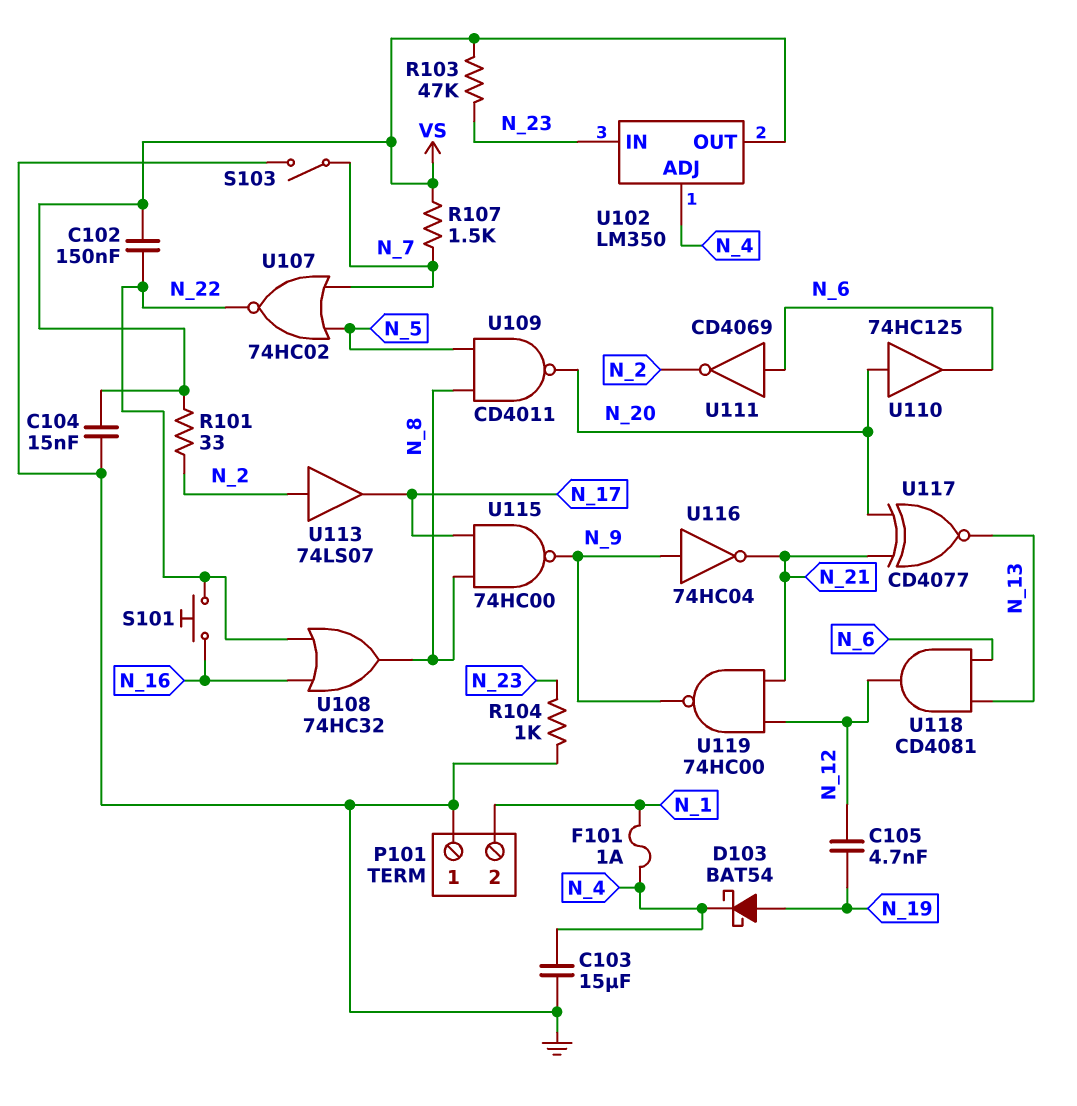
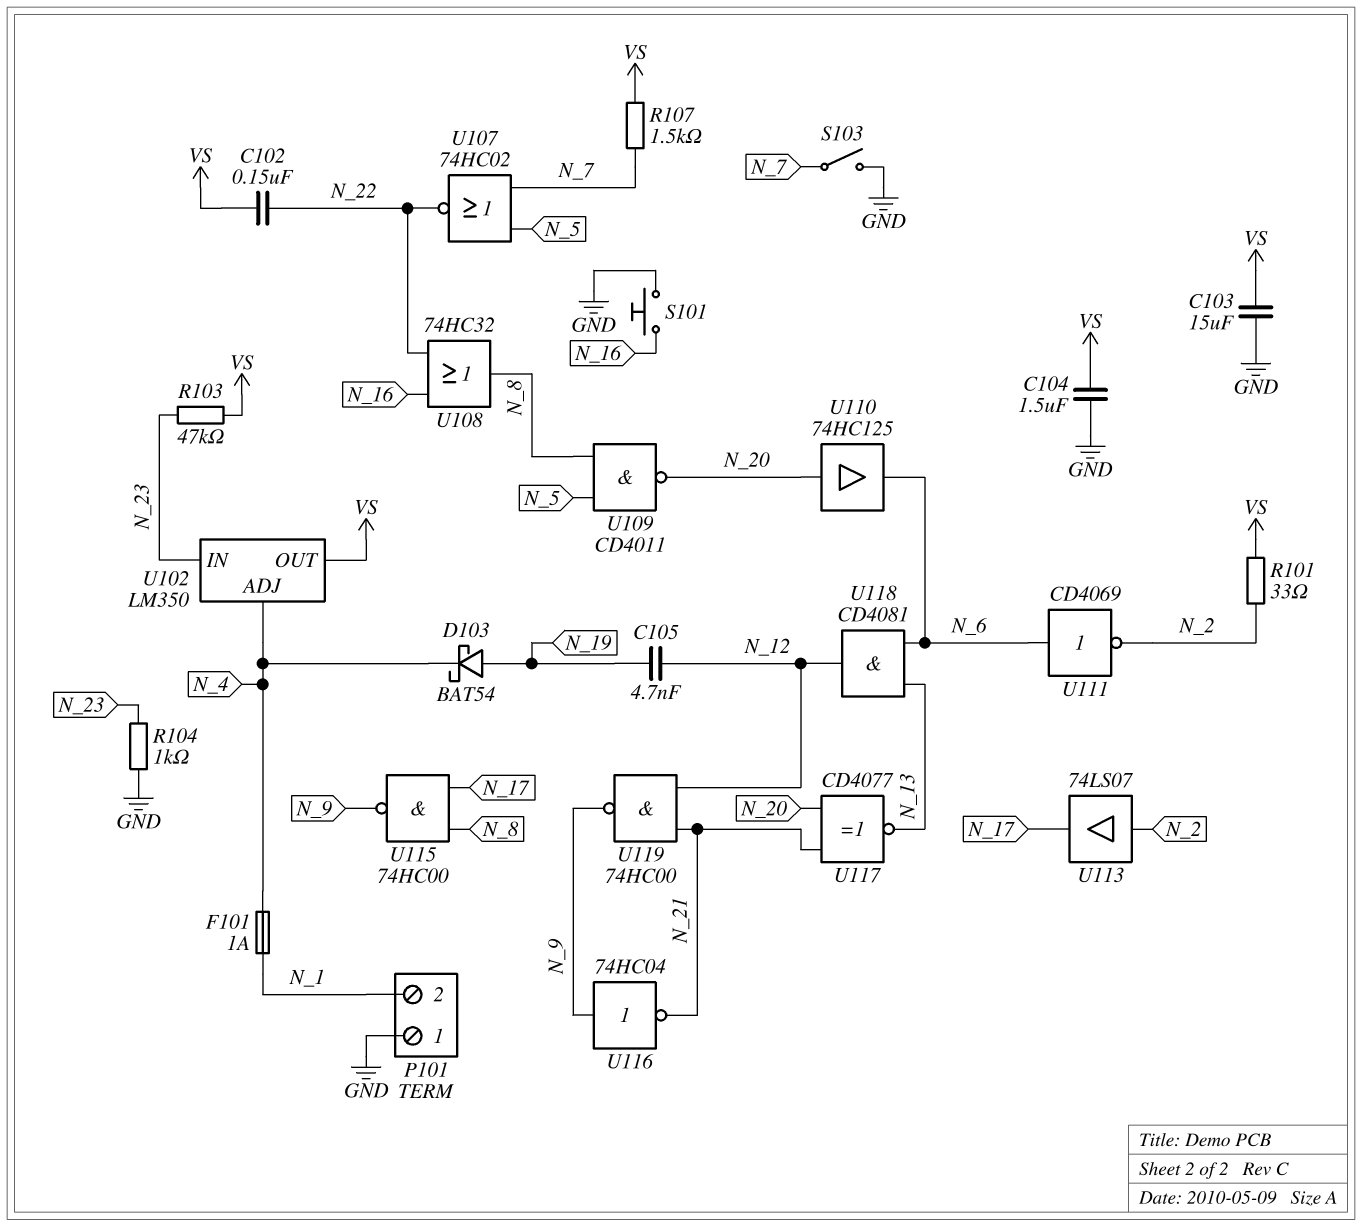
C103: 15uF (GND, N_4) -> 15uF (GND, VS)
C104: 15nF (GND, VS) -> 1.5uF (GND, VS)
S101: button (N_16, N_22) -> button (GND, N_16)

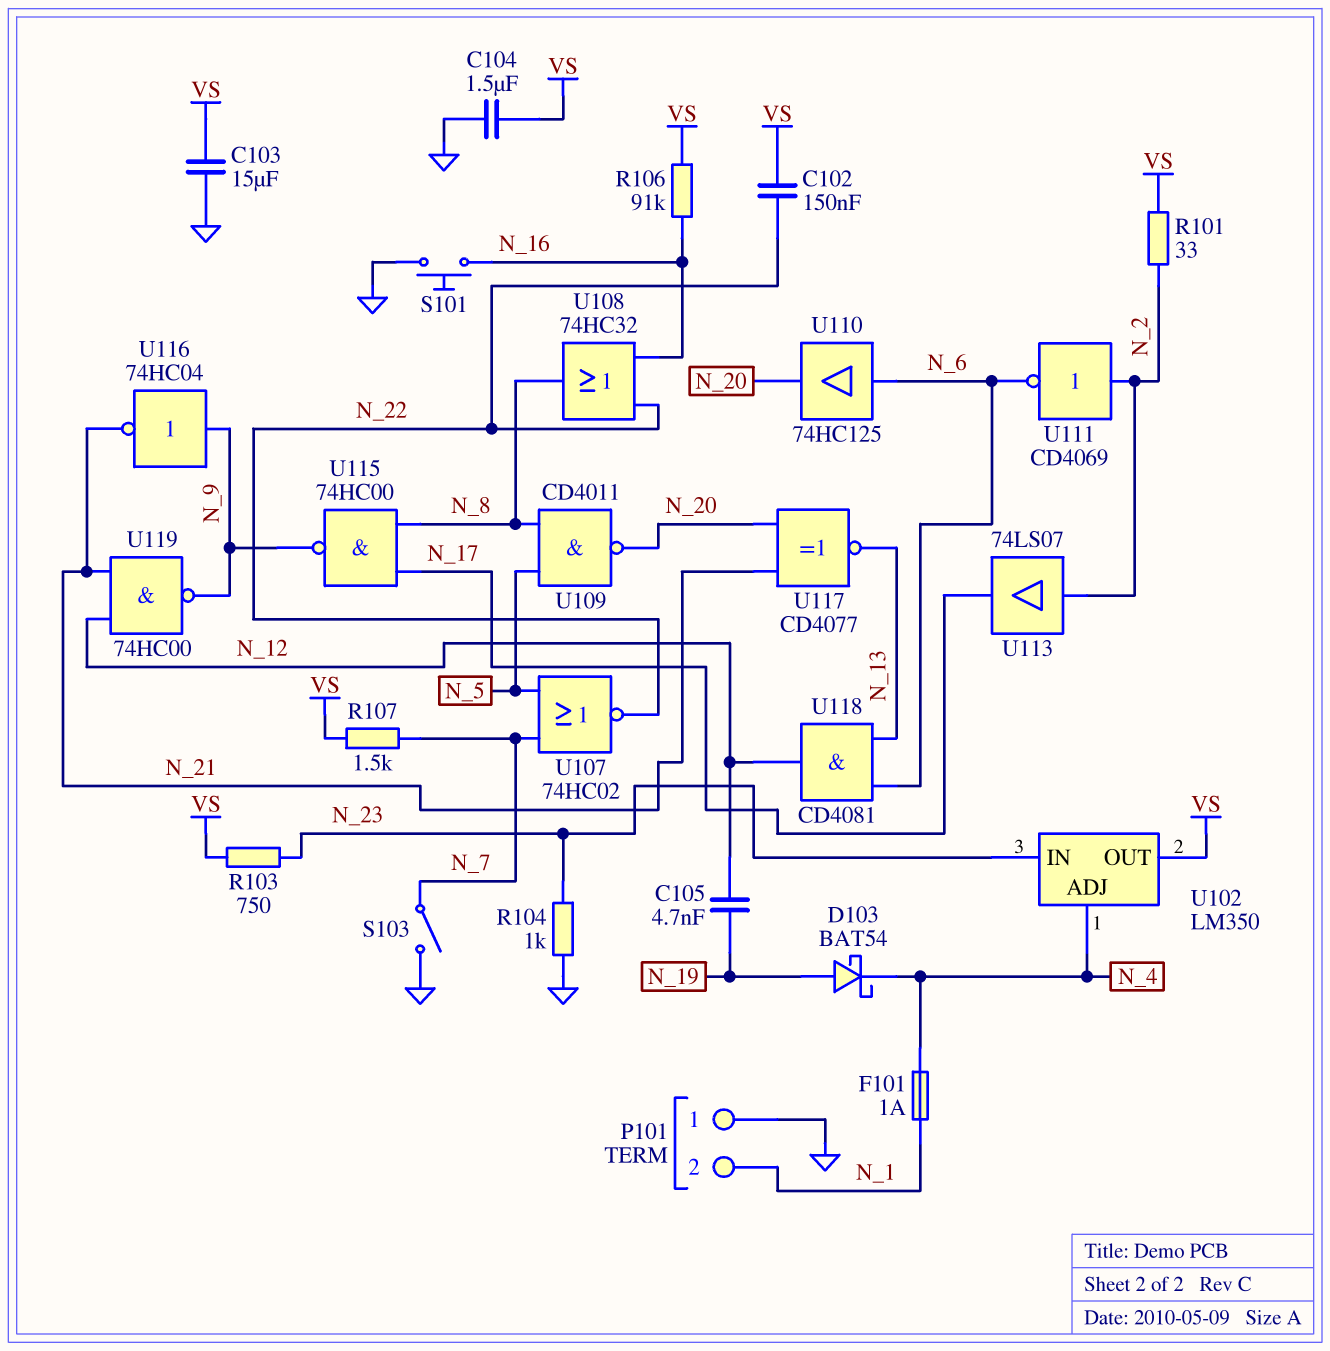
R103: 47k (N_23, VS) -> 750 (N_23, VS)
R106: none -> 91k (N_16, VS)
U110: buffer 74HC125 (in N_20, out N_6) -> buffer 74HC125 (in N_6, out N_20)
U111: NOT CD4069 (in N_6, out N_2) -> NOT CD4069 (in N_2, out N_6)

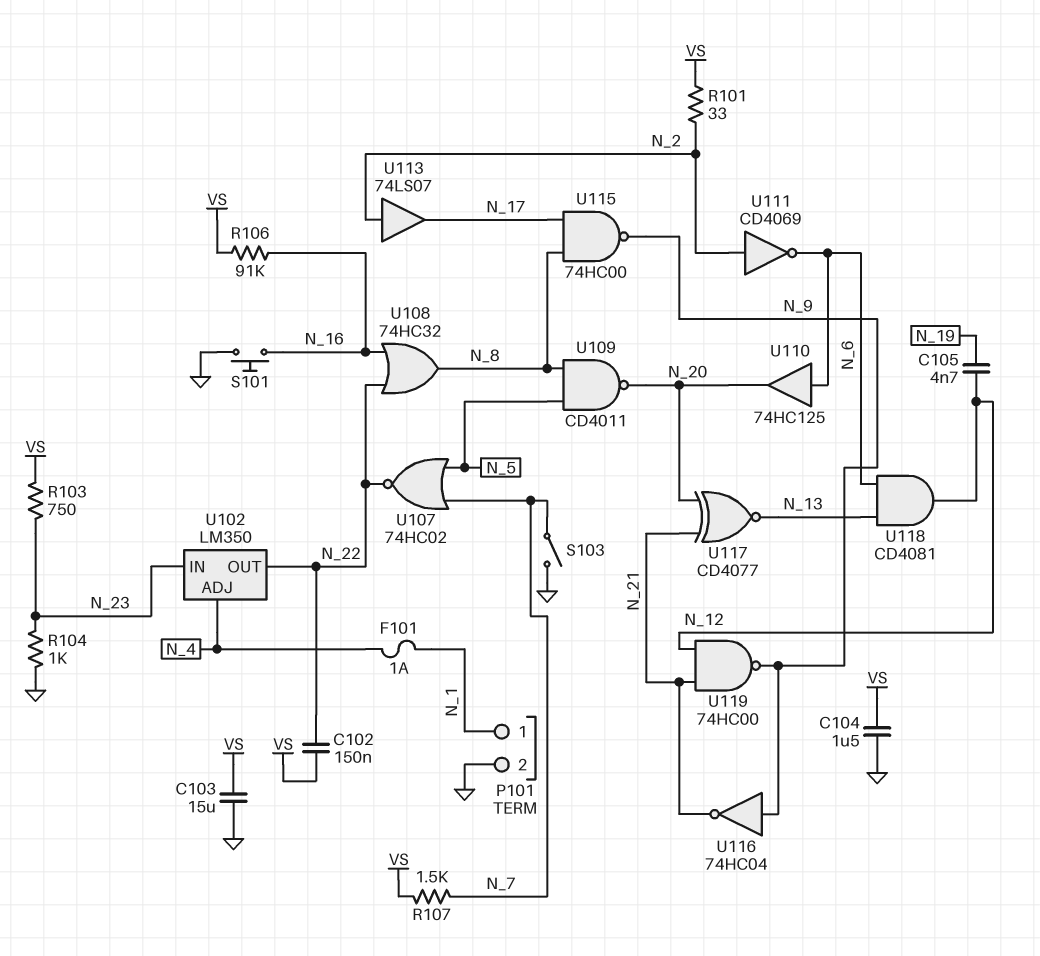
D103: schottky BAT54 (A N_19, K N_4) -> none
P101 pin 1: GND -> N_1
P101 pin 2: N_1 -> GND
U102 pin OUT: VS -> N_22

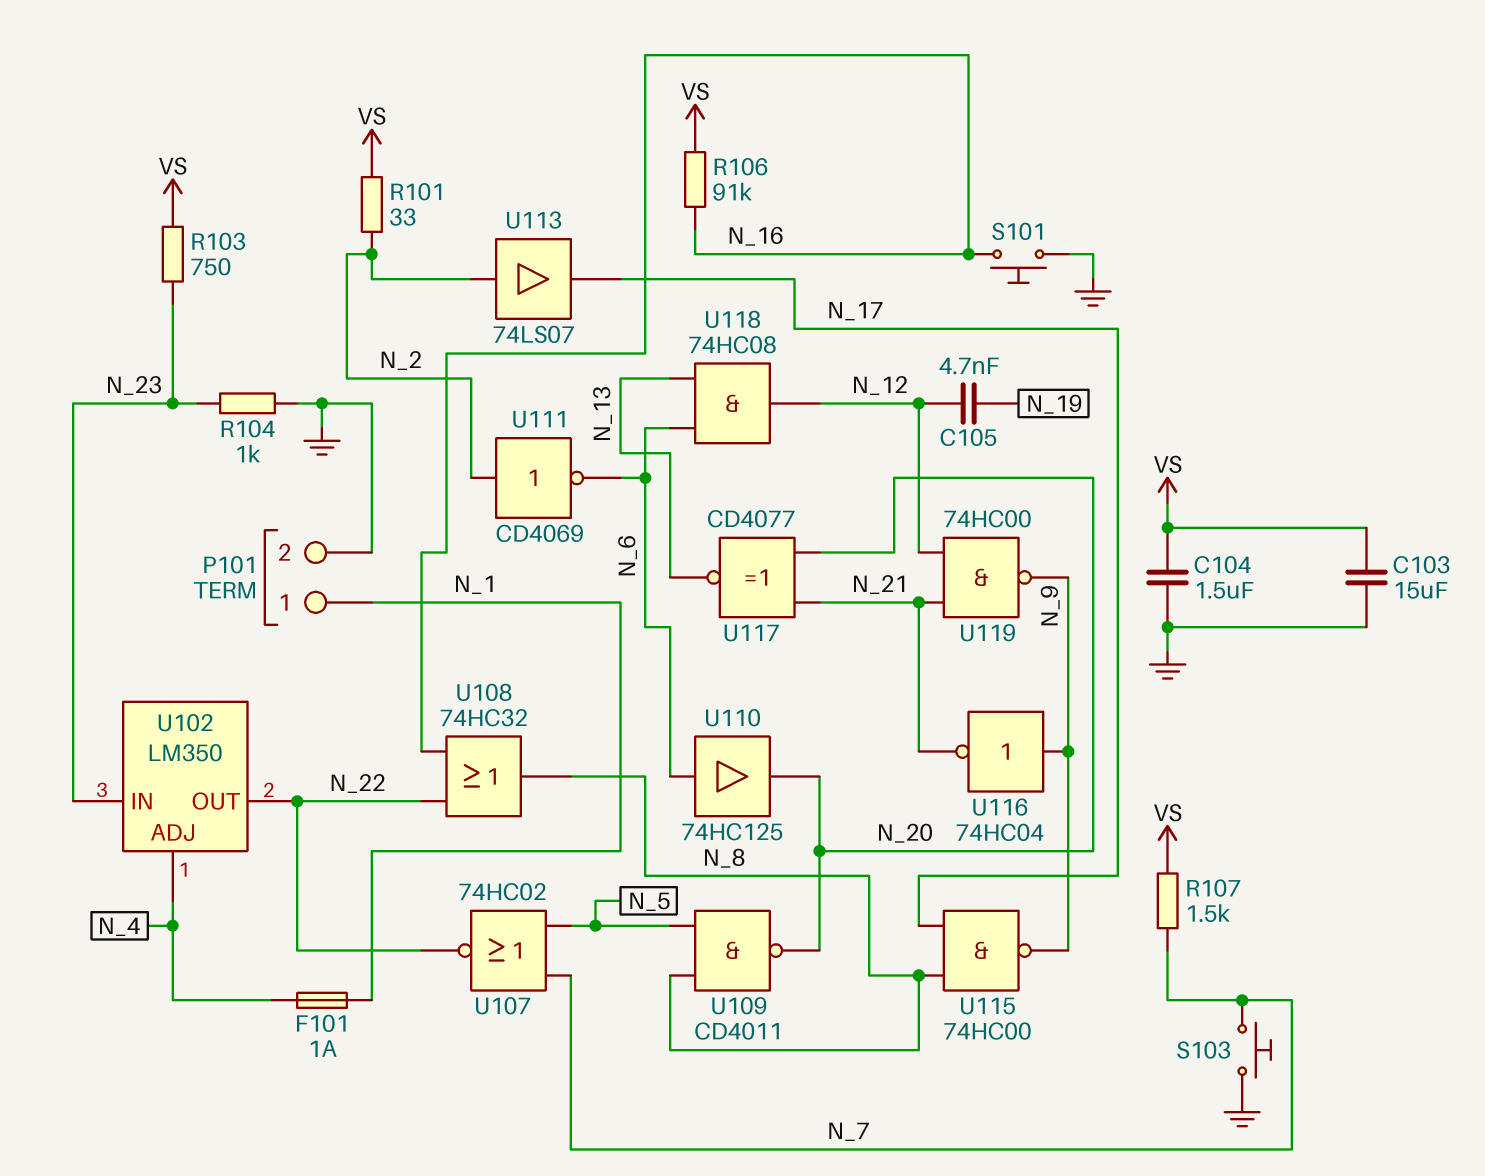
C102: 150nF (N_22, VS) -> none
S103: switch (GND, N_7) -> button (GND, N_7)
U118: AND CD4081 (in N_6, in N_13, out N_12) -> AND 74HC08 (in N_6, in N_13, out N_12)

